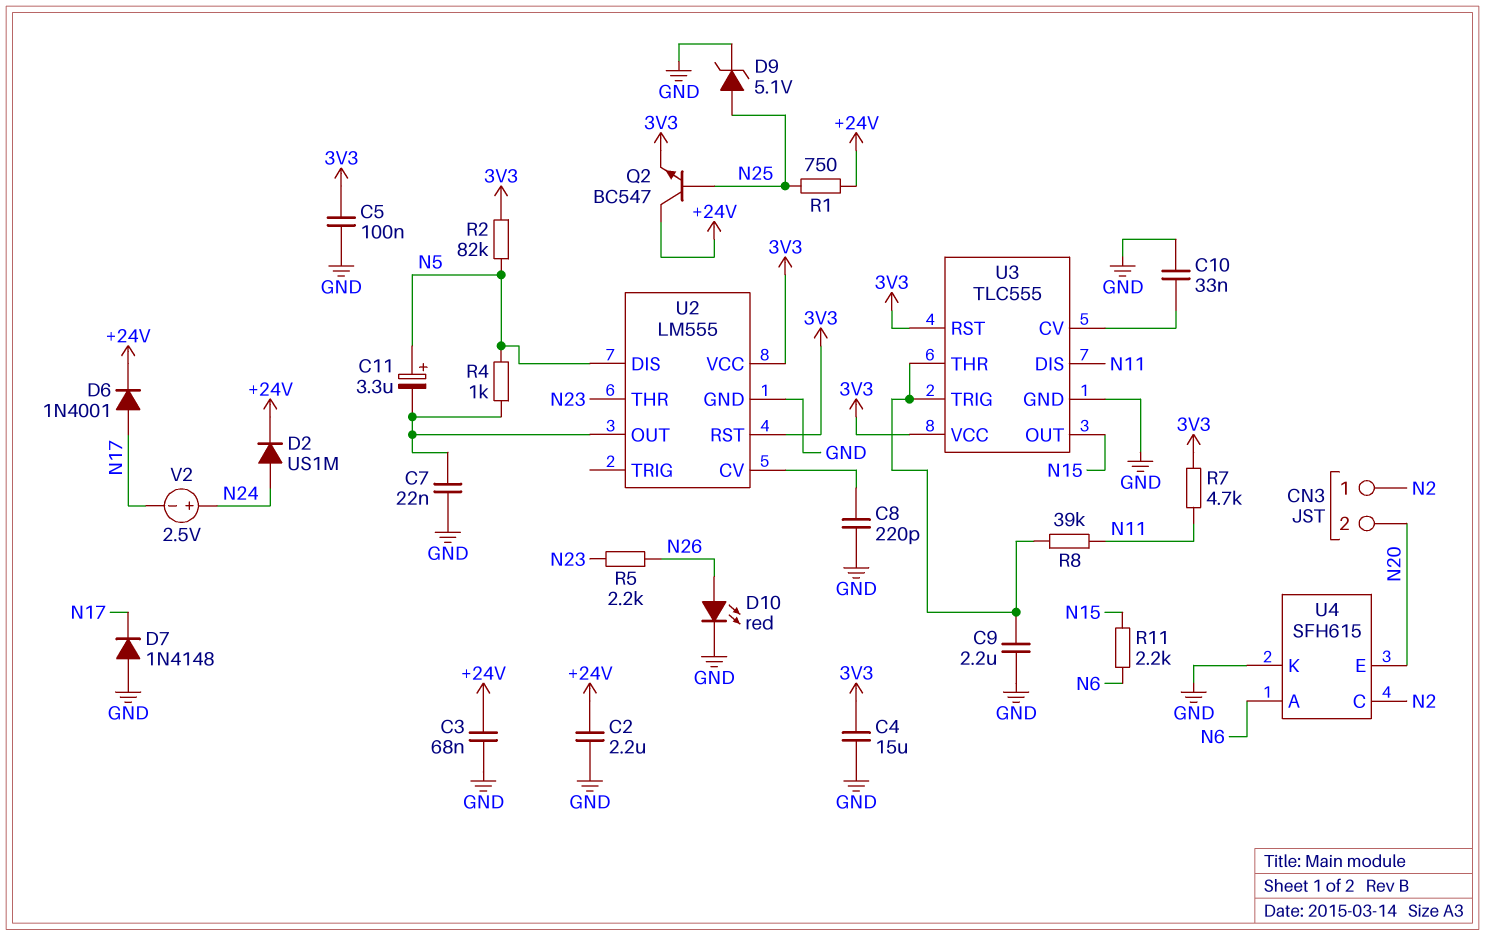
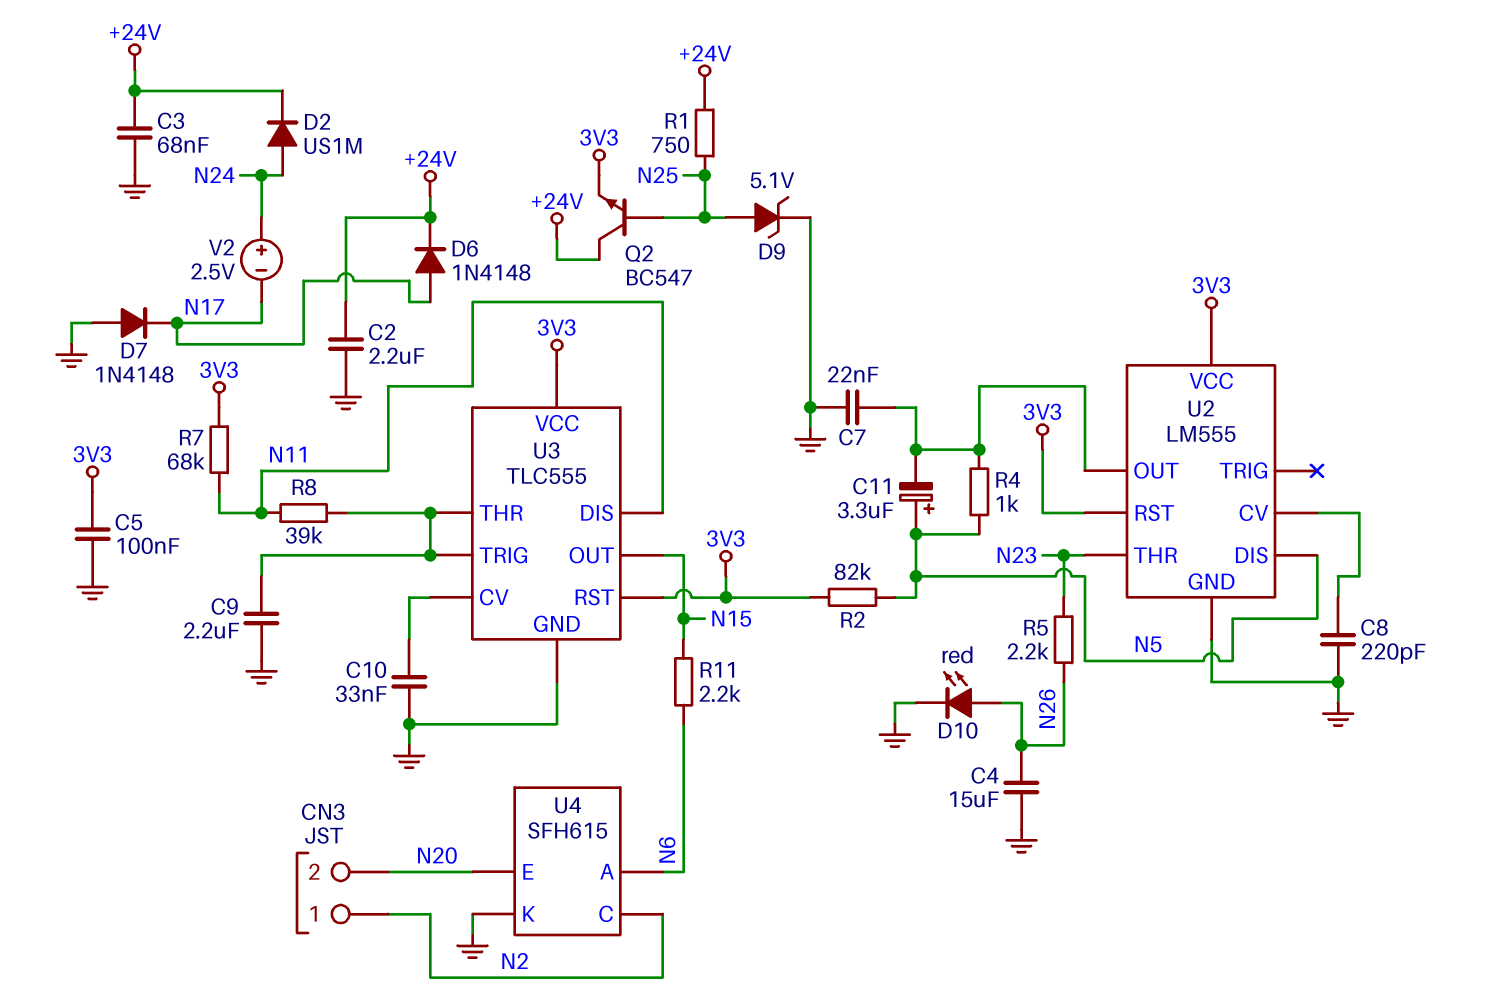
C4: 15uF (3V3, GND) -> 15uF (GND, N26)
D6: diode 1N4001 (A N17, K +24V) -> diode 1N4148 (A N17, K +24V)
R7: 4.7k (3V3, N11) -> 68k (3V3, N11)

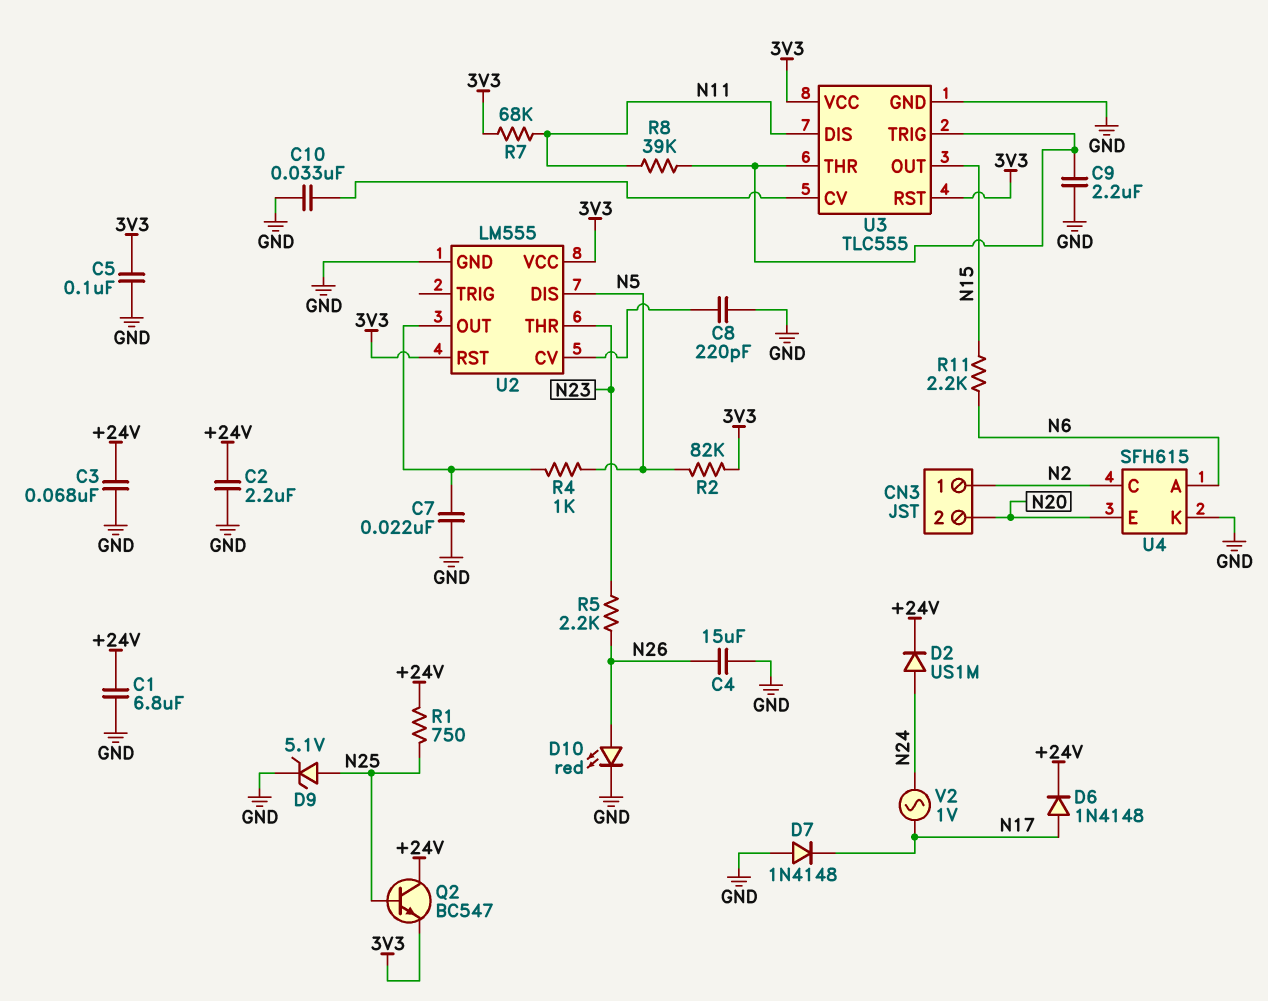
C1: none -> 6.8uF (+24V, GND)
C11: 3.3uF (plus N5, minus U2/OUT) -> none
V2: 2.5V (plus N24, minus N17) -> AC 1V (N17, N24)

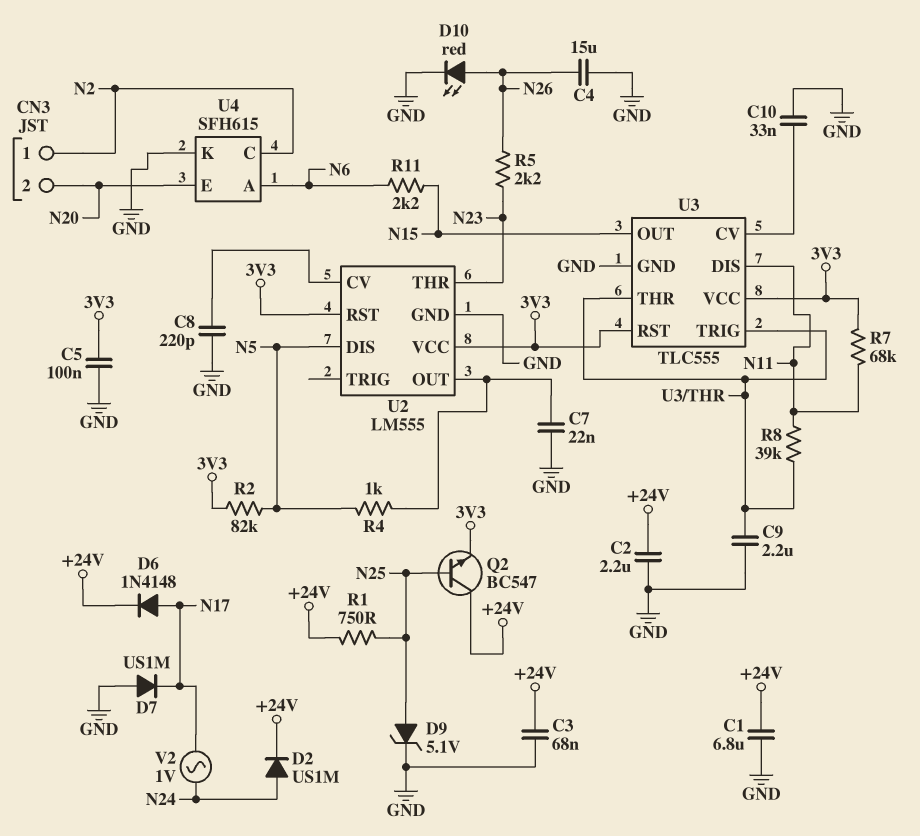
D7: diode 1N4148 (A GND, K N17) -> diode US1M (A GND, K N17)

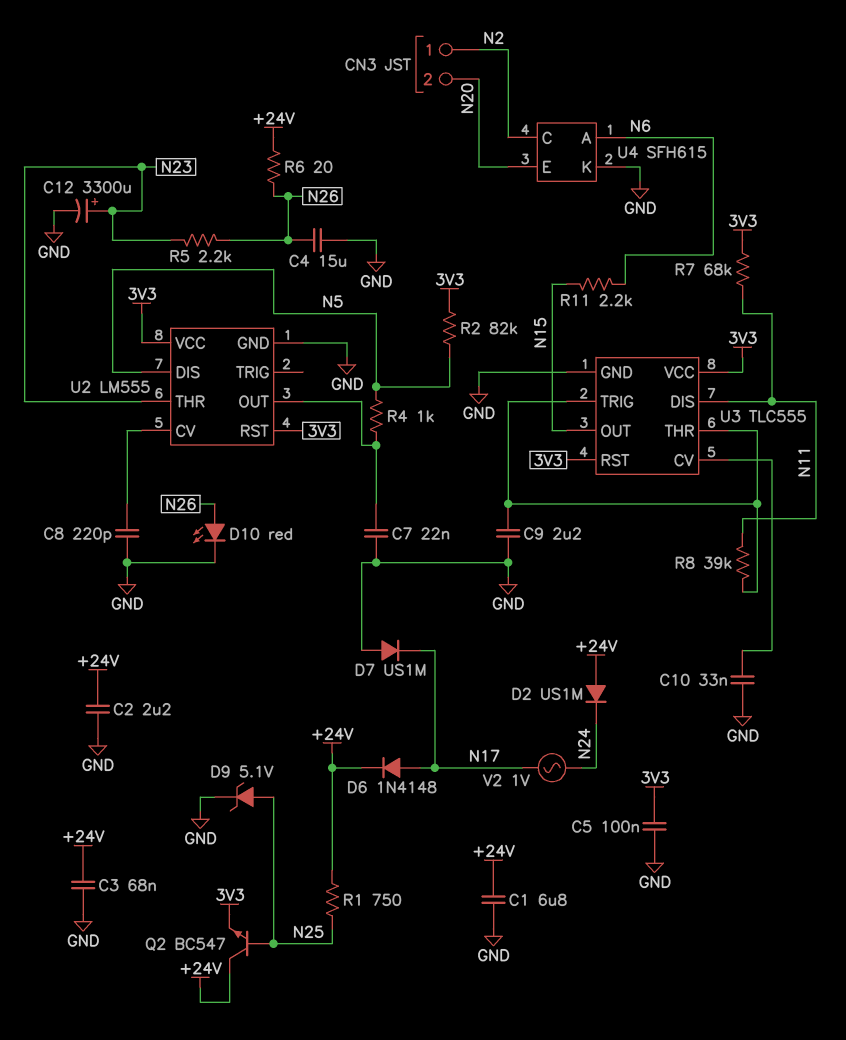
C12: none -> 3300uF (plus N23, minus GND)
D2: diode US1M (A N24, K +24V) -> diode US1M (A +24V, K N24)
R6: none -> 20 (+24V, N26)

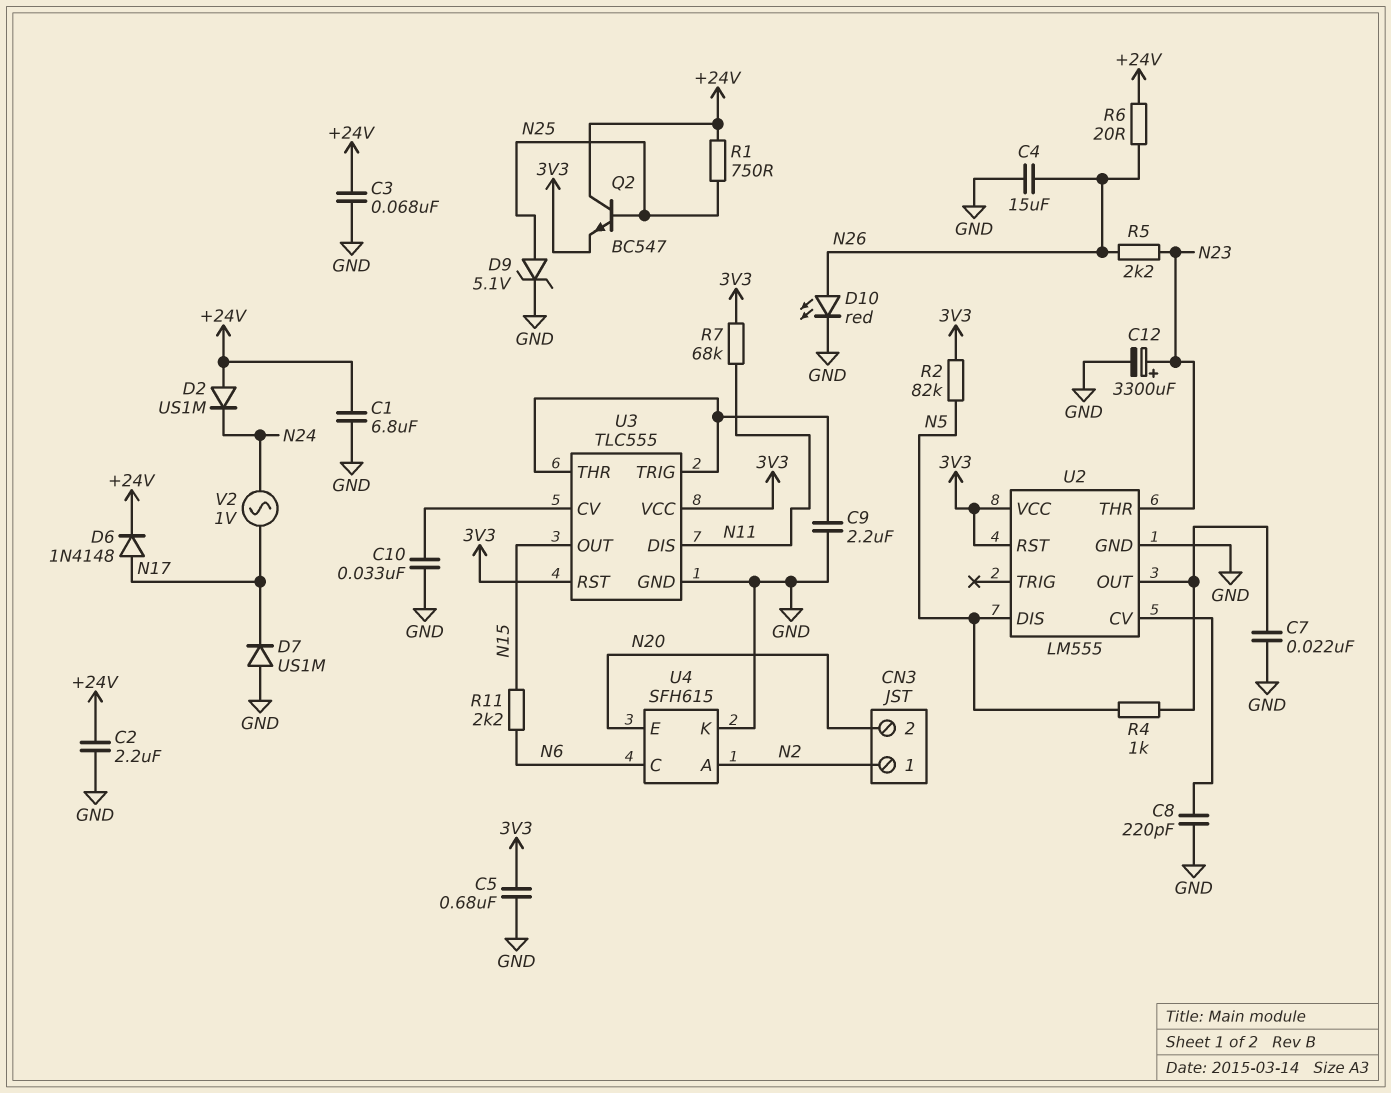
C5: 100nF (3V3, GND) -> 680nF (3V3, GND)
R8: 39k (N11, U3/THR) -> none
U4 pin A: N6 -> N2
U4 pin C: N2 -> N6

